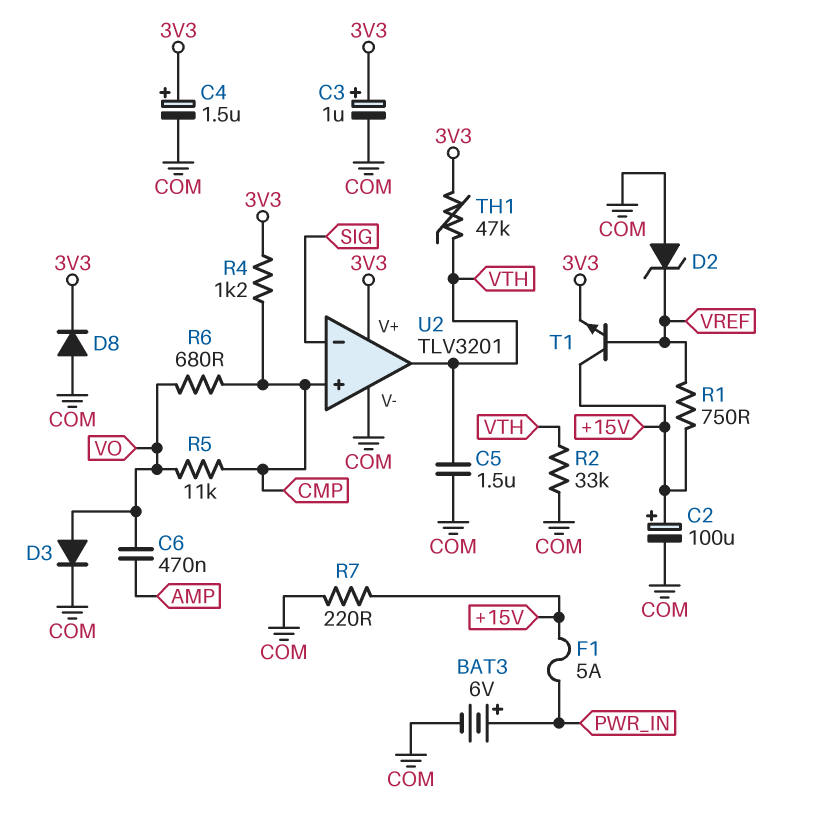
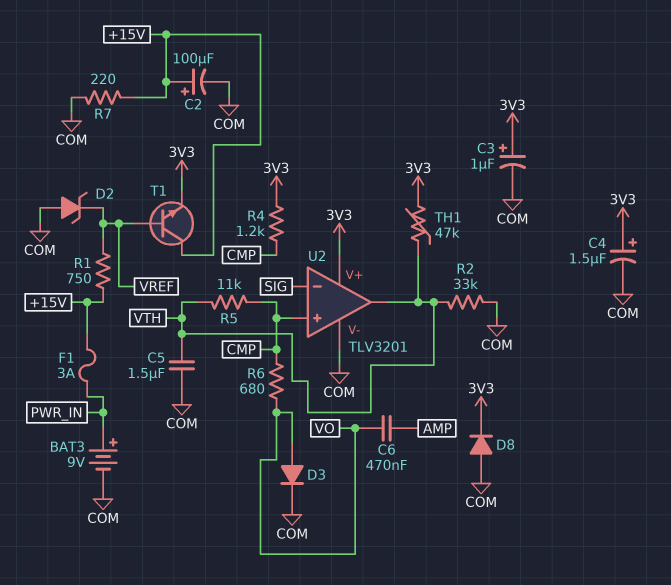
BAT3: 6V (plus PWR_IN, minus COM) -> 9V (plus PWR_IN, minus COM)
F1: 5A (+15V, PWR_IN) -> 3A (+15V, PWR_IN)
R5: 11k (CMP, VO) -> 11k (CMP, VTH)

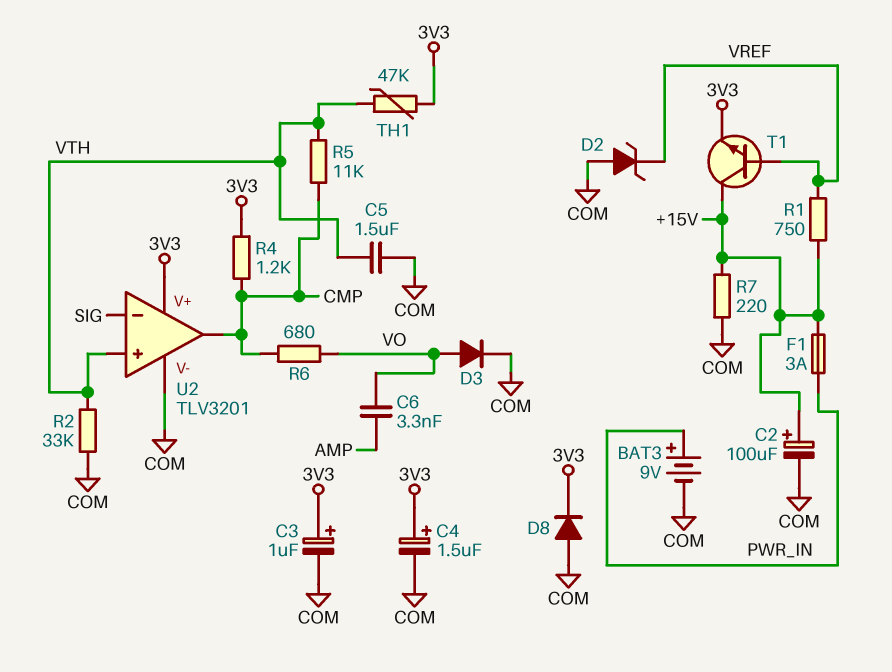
C6: 470nF (AMP, VO) -> 3.3nF (AMP, VO)
U2 pin in+: CMP -> VTH
U2 pin out: VTH -> CMP

